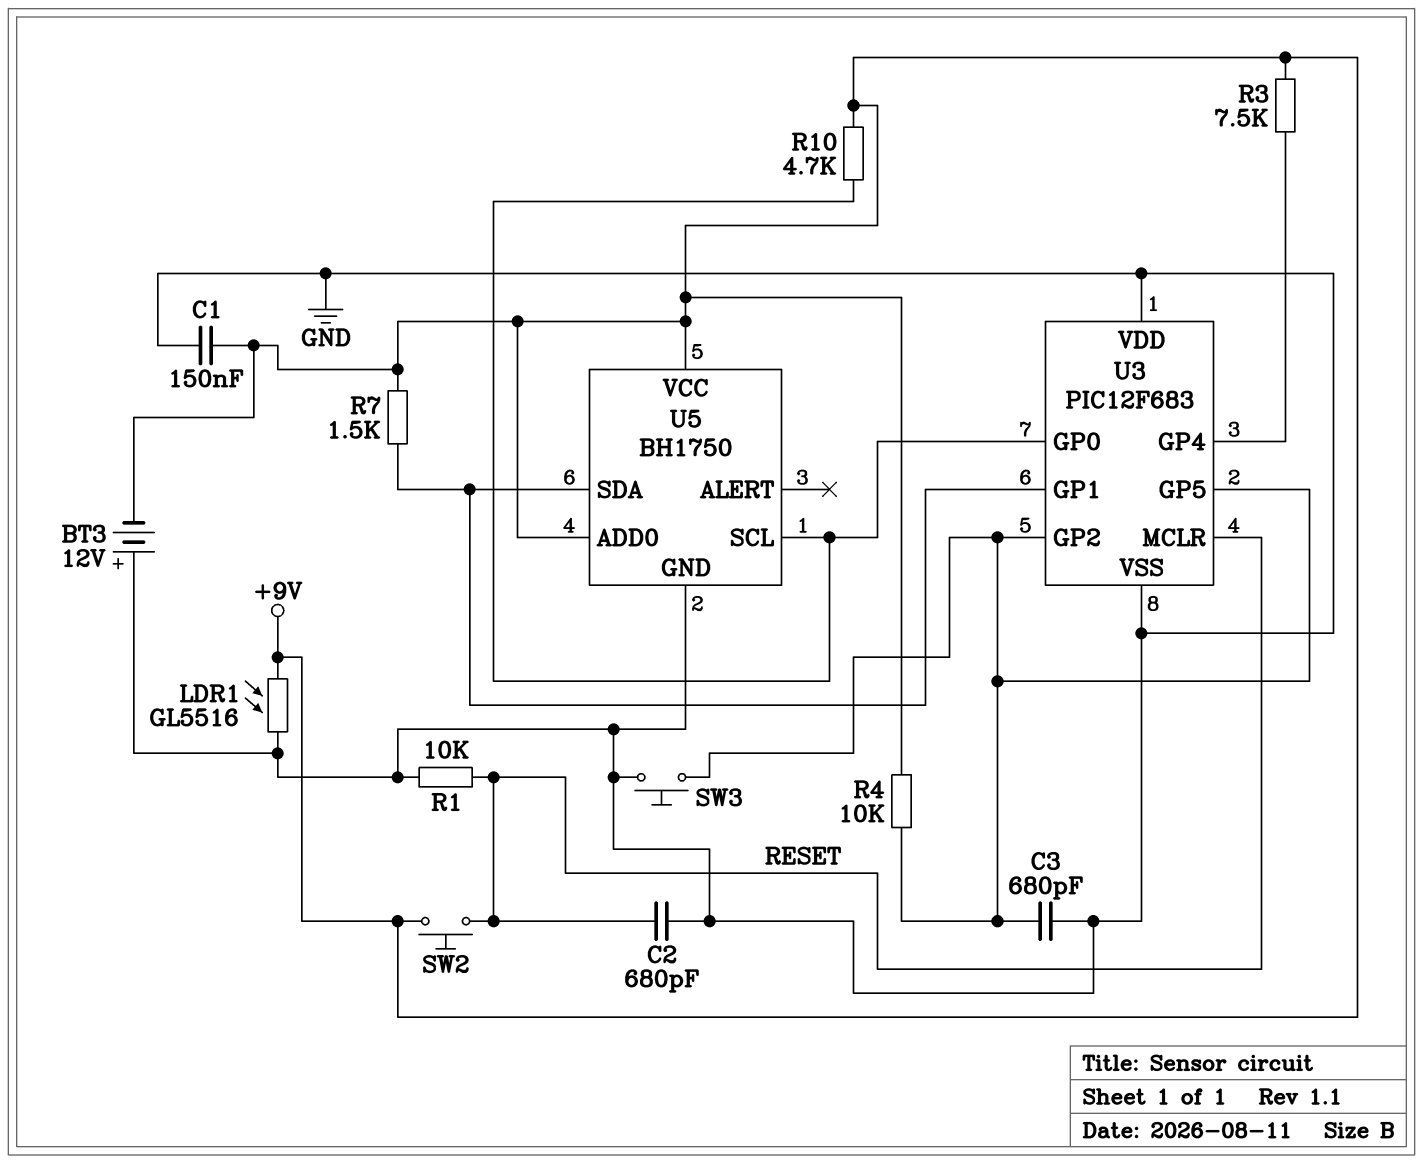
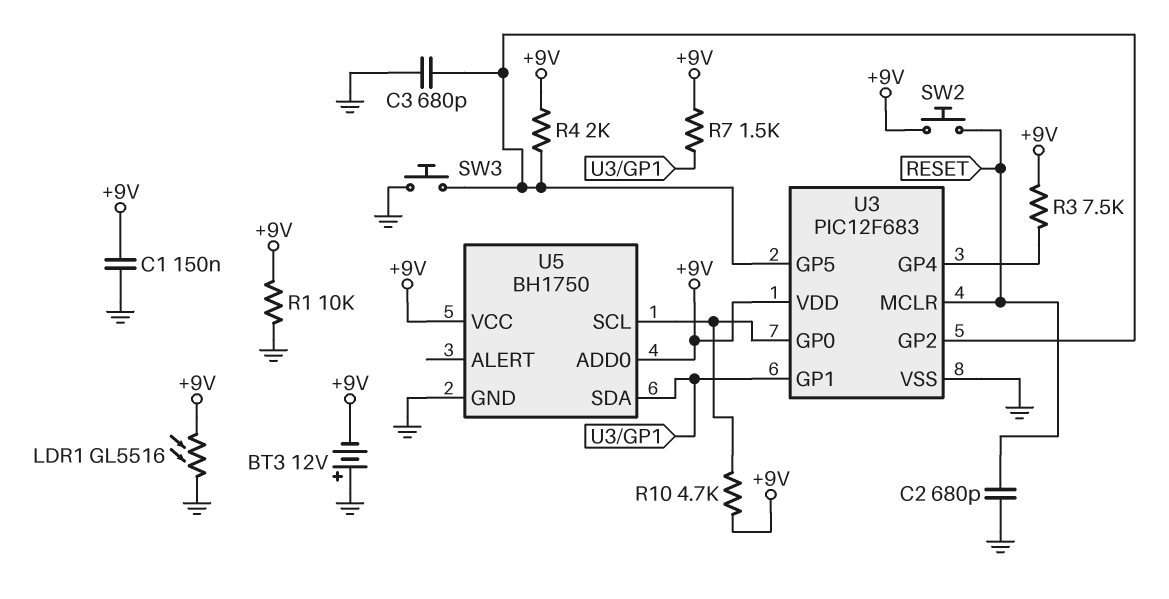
R1: 10k (GND, RESET) -> 10k (+9V, GND)
R4: 10k (+9V, U3/GP2) -> 2k (+9V, U3/GP2)
U3 pin VDD: GND -> +9V

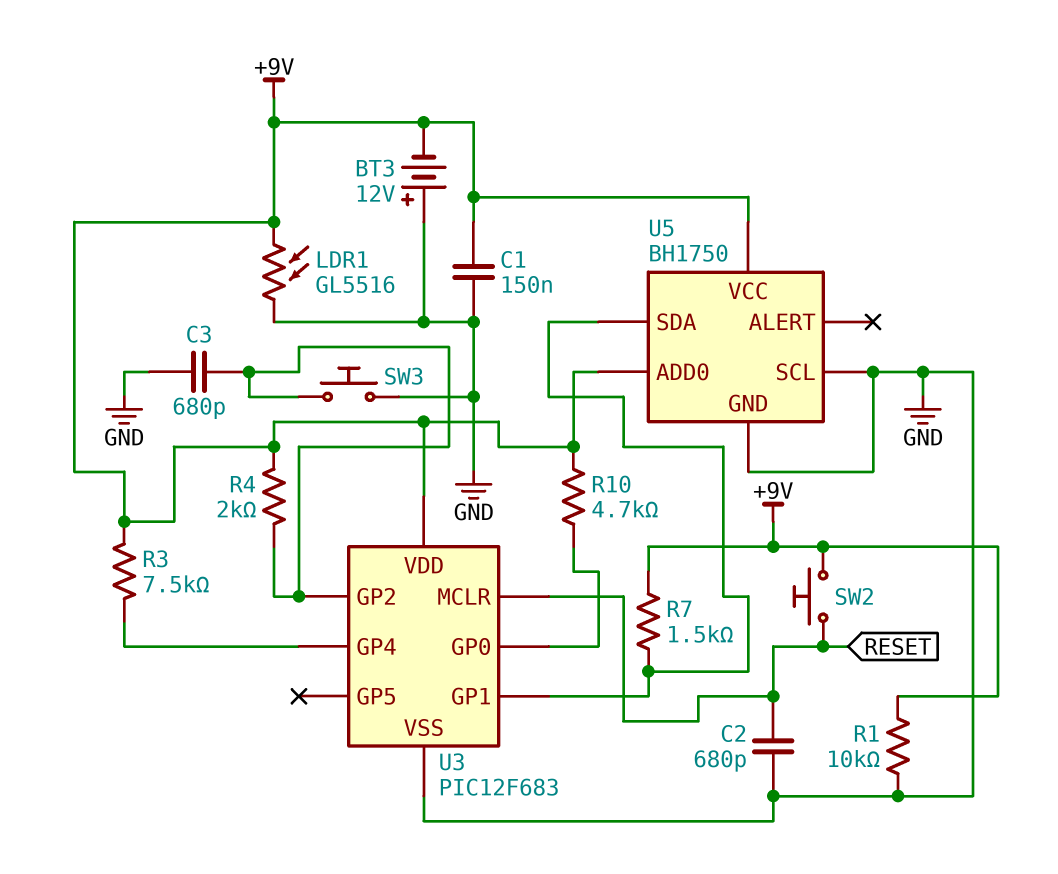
U3 pin GP5: U3/GP2 -> none
U5 pin SCL: U3/GP0 -> GND

